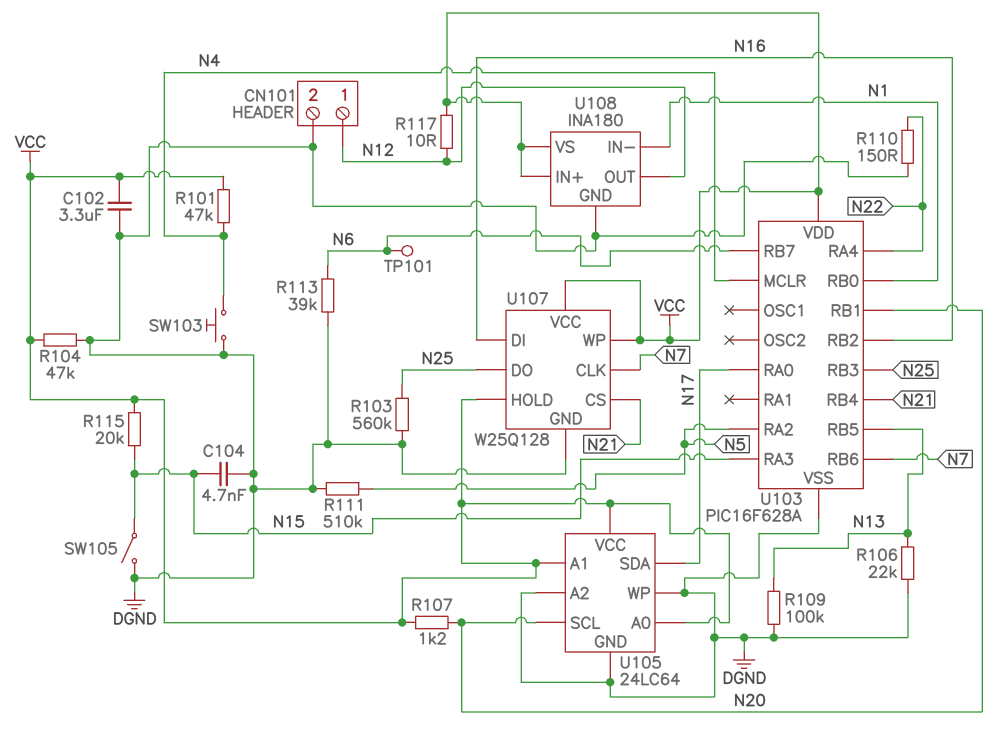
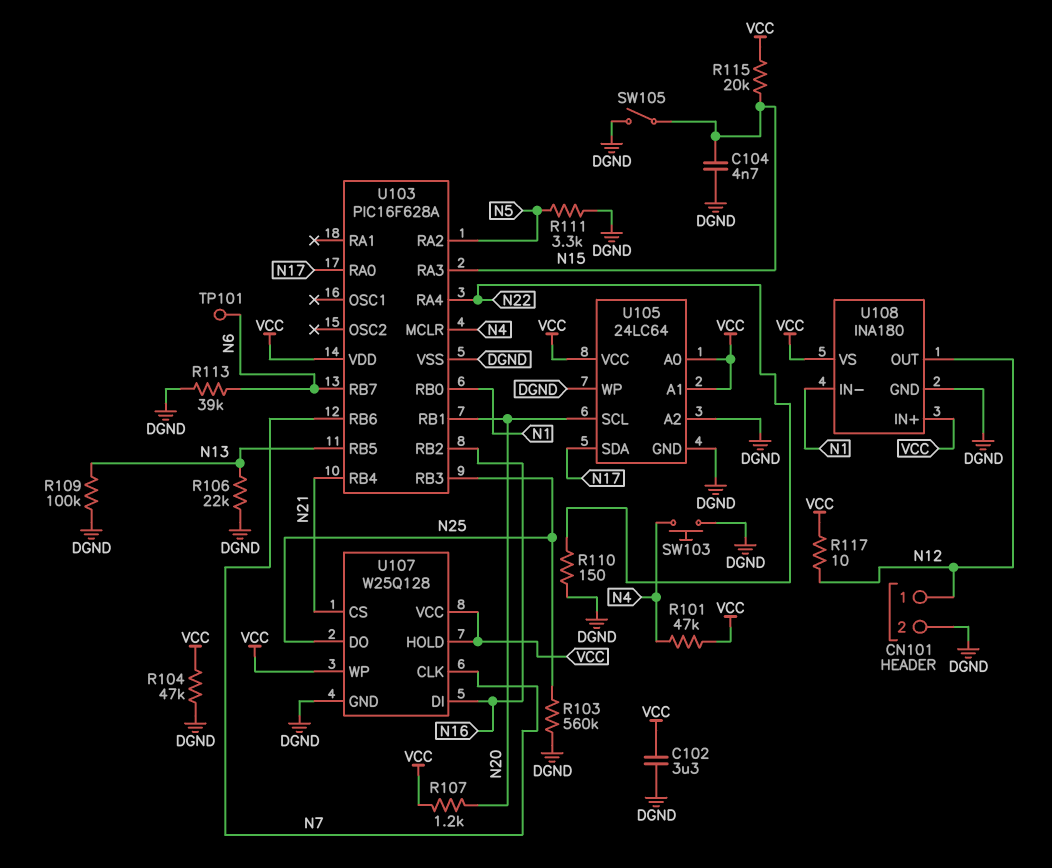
R111: 510k (DGND, N5) -> 3.3k (DGND, N5)

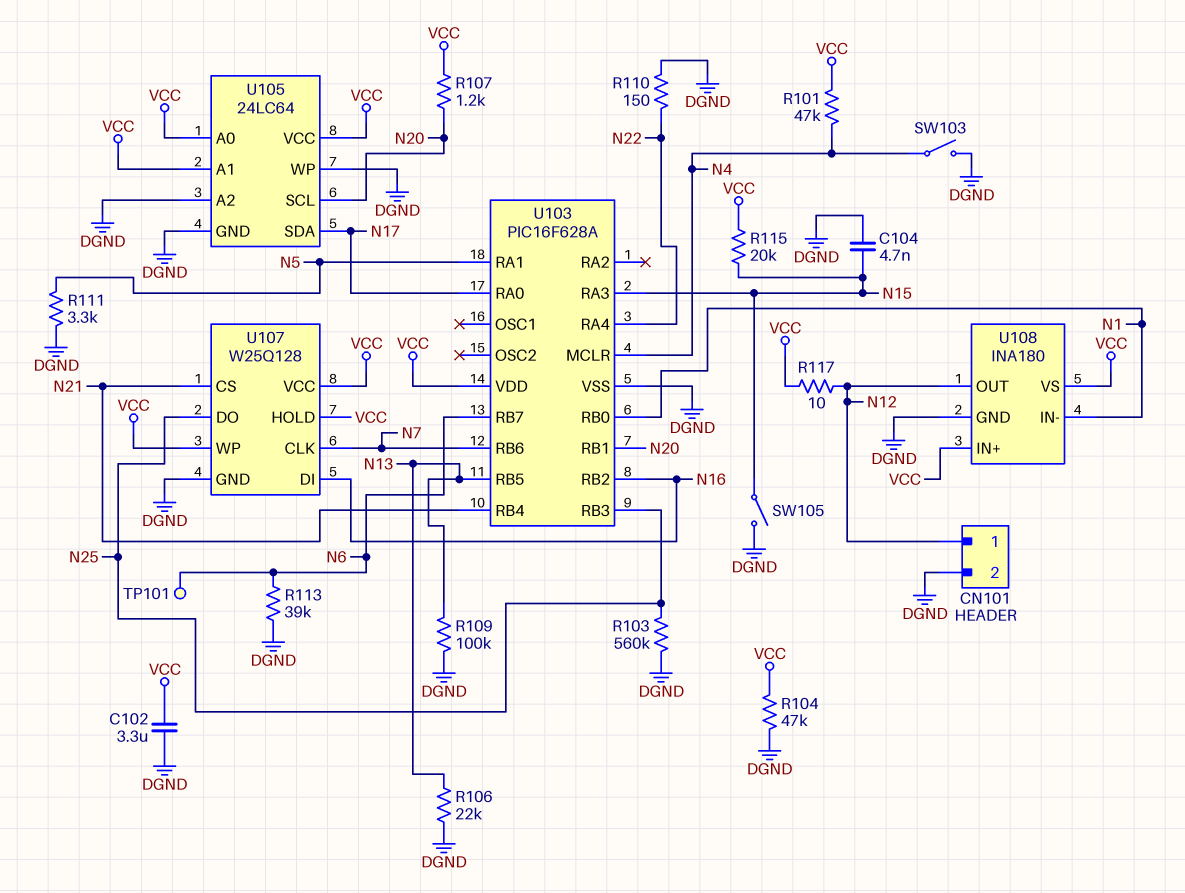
SW103: button (DGND, N4) -> switch (DGND, N4)
U103 pin RA1: none -> N5
U103 pin RA2: N5 -> none

